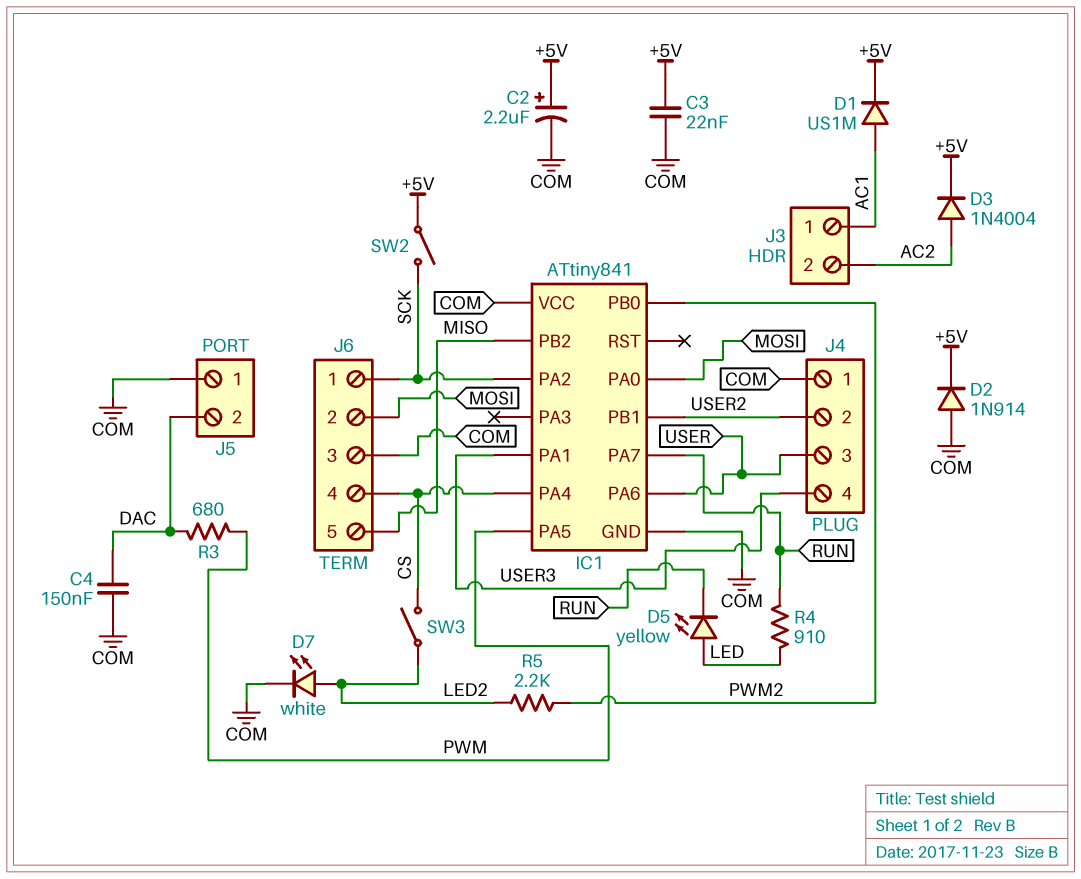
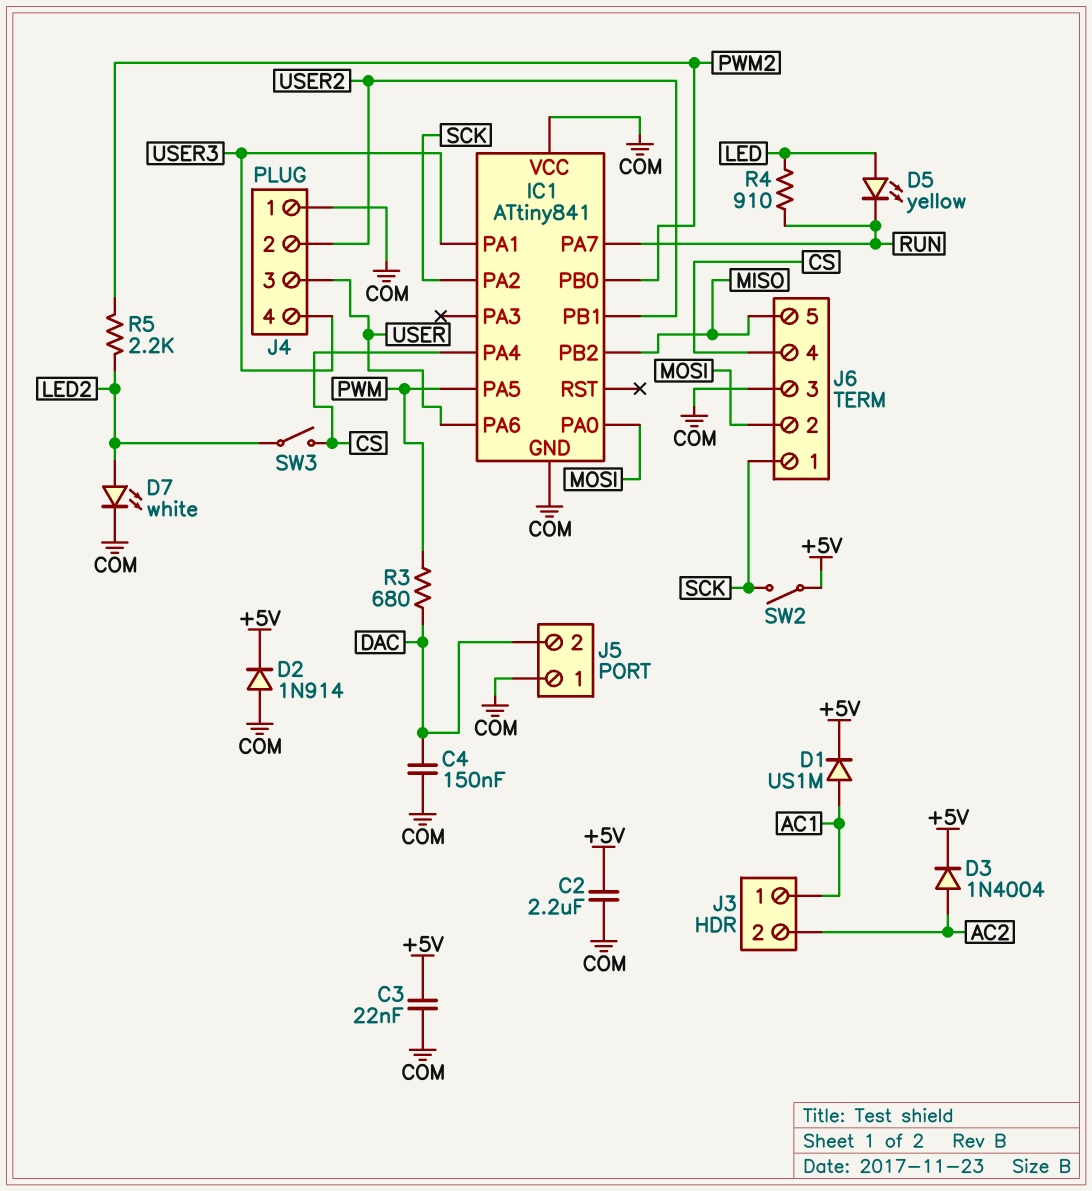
C2: 2.2uF (plus +5V, minus COM) -> 2.2uF (+5V, COM)

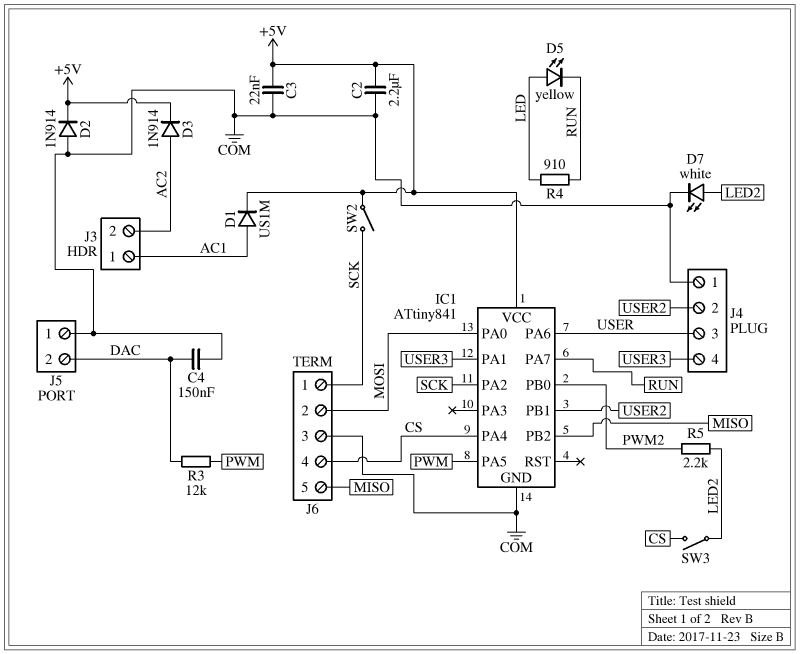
D3: diode 1N4004 (A AC2, K +5V) -> diode 1N914 (A AC2, K +5V)
IC1 pin VCC: COM -> +5V
R3: 680 (DAC, PWM) -> 12k (DAC, PWM)

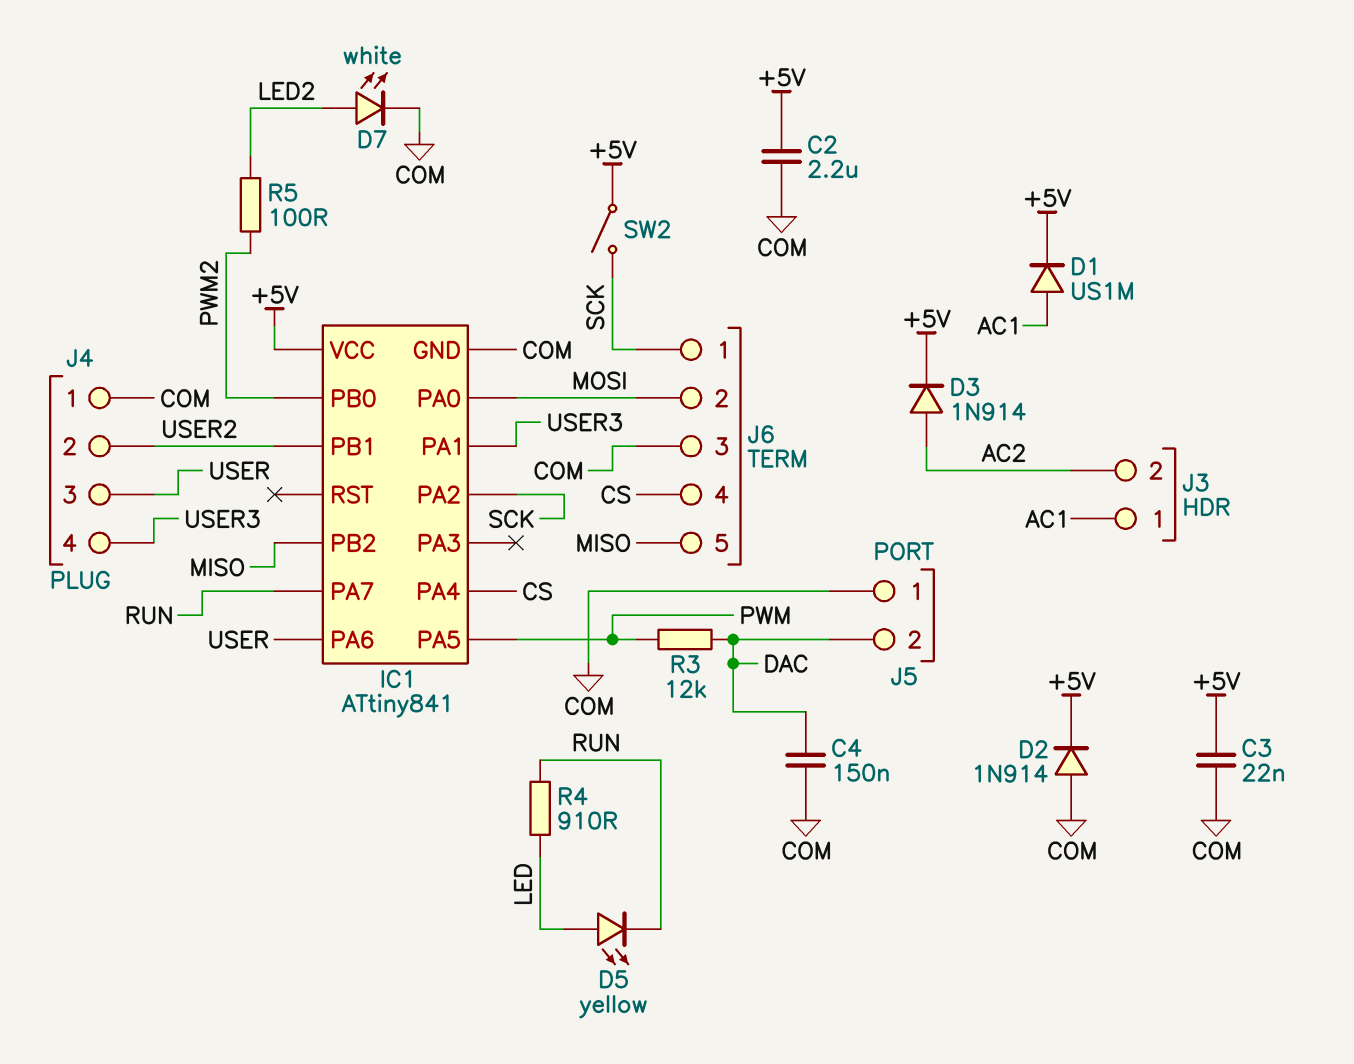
R5: 2.2k (LED2, PWM2) -> 100 (LED2, PWM2)
SW3: switch (CS, LED2) -> none

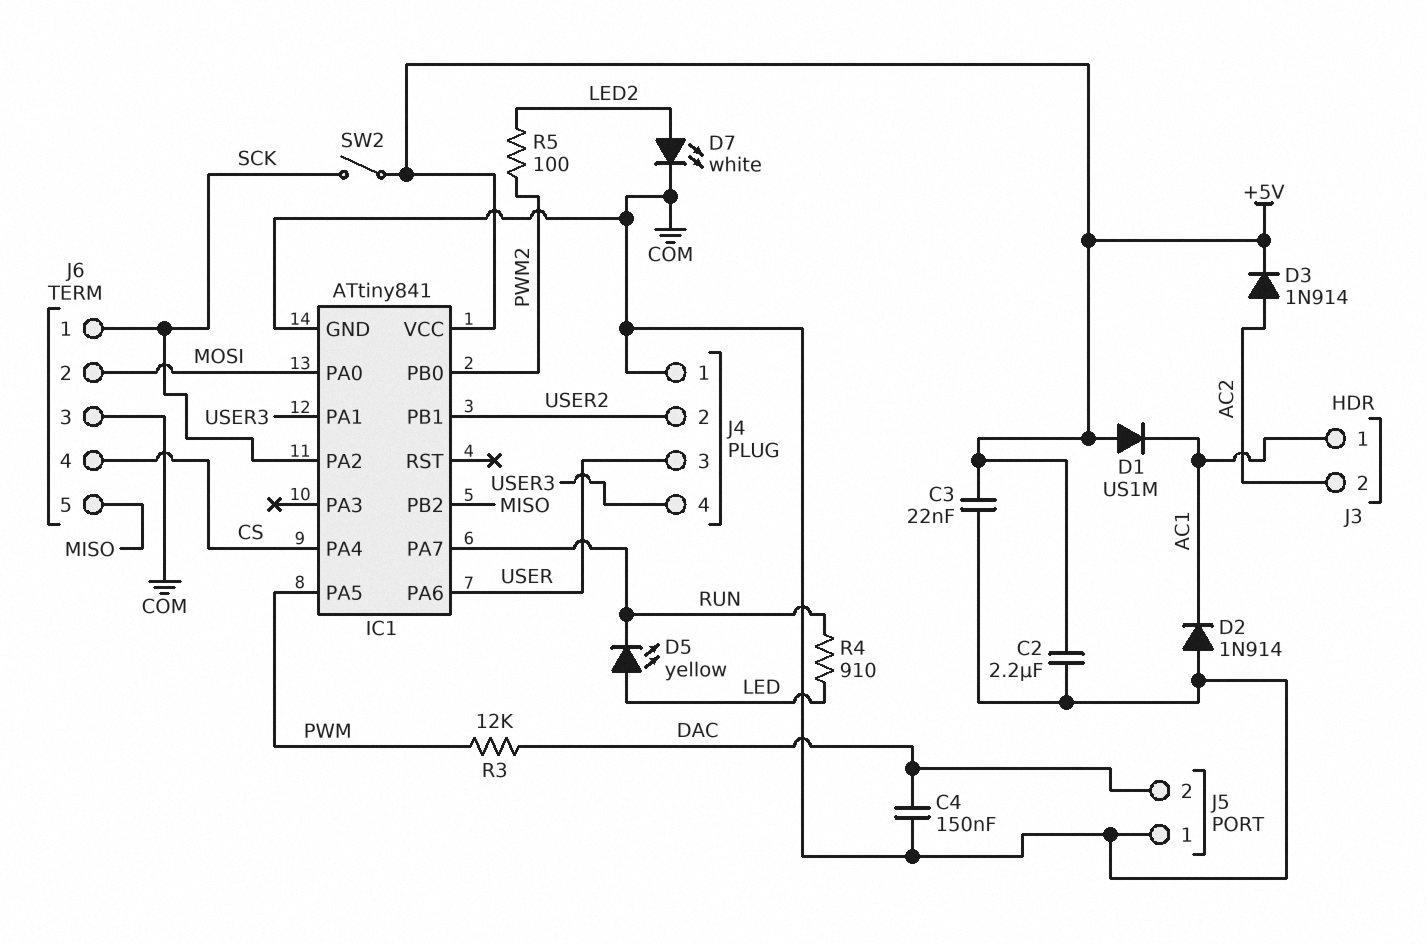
D1: diode US1M (A AC1, K +5V) -> diode US1M (A +5V, K AC1)
D2: diode 1N914 (A COM, K +5V) -> diode 1N914 (A COM, K AC1)

